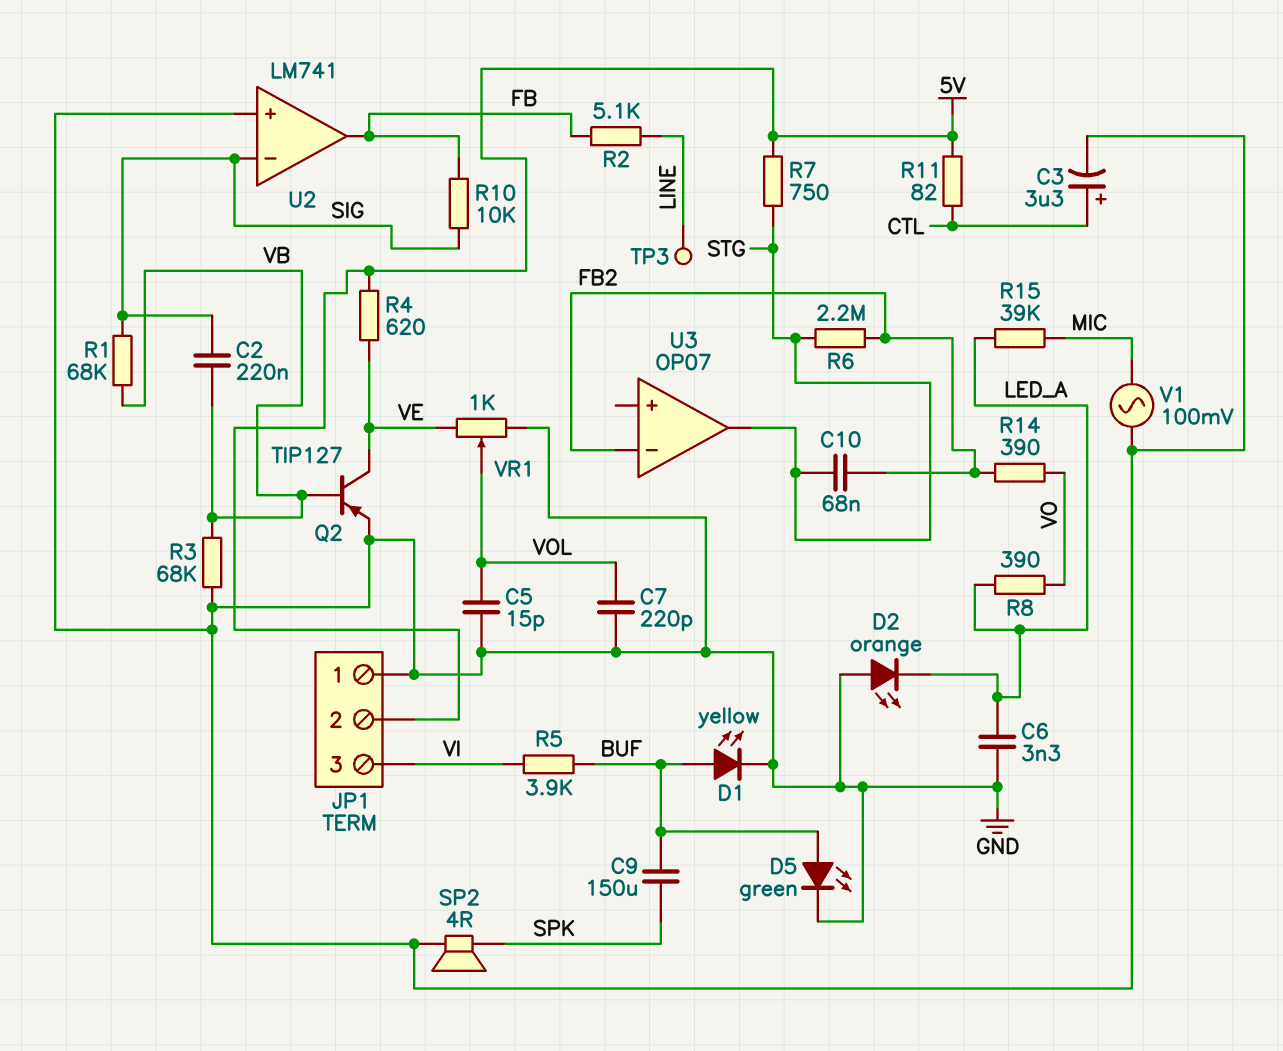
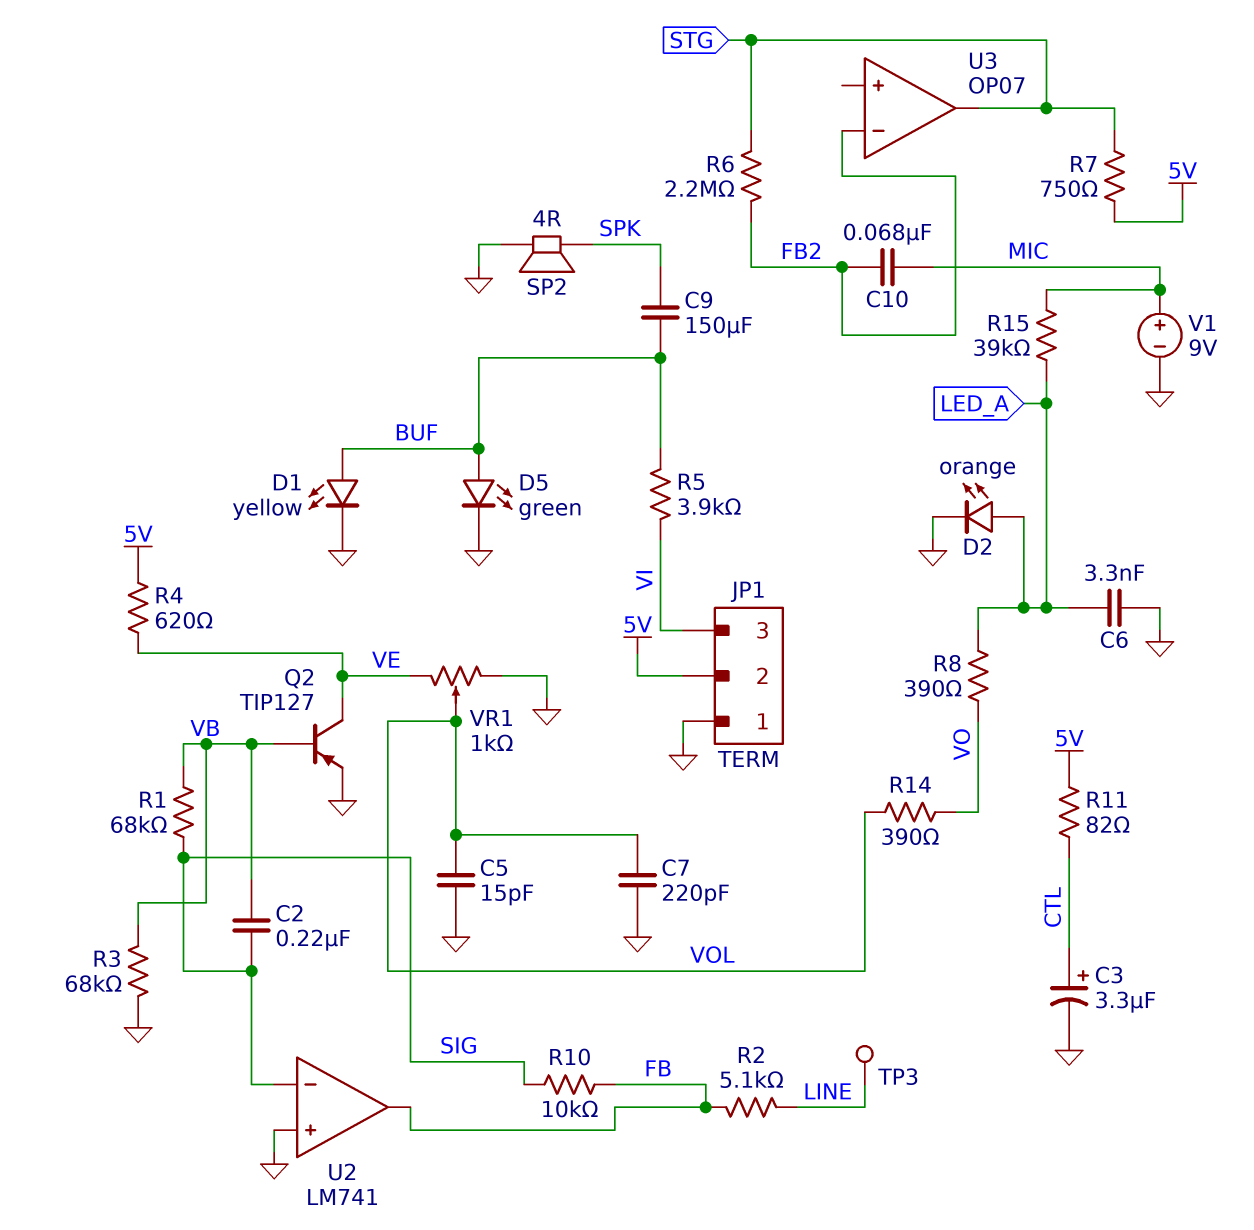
C10: 68nF (FB2, STG) -> 68nF (FB2, MIC)
D2: LED orange (A GND, K LED_A) -> LED orange (A LED_A, K GND)
R14: 390 (FB2, VO) -> 390 (VO, VOL)
V1: AC 100mV (GND, MIC) -> 9V (plus MIC, minus GND)

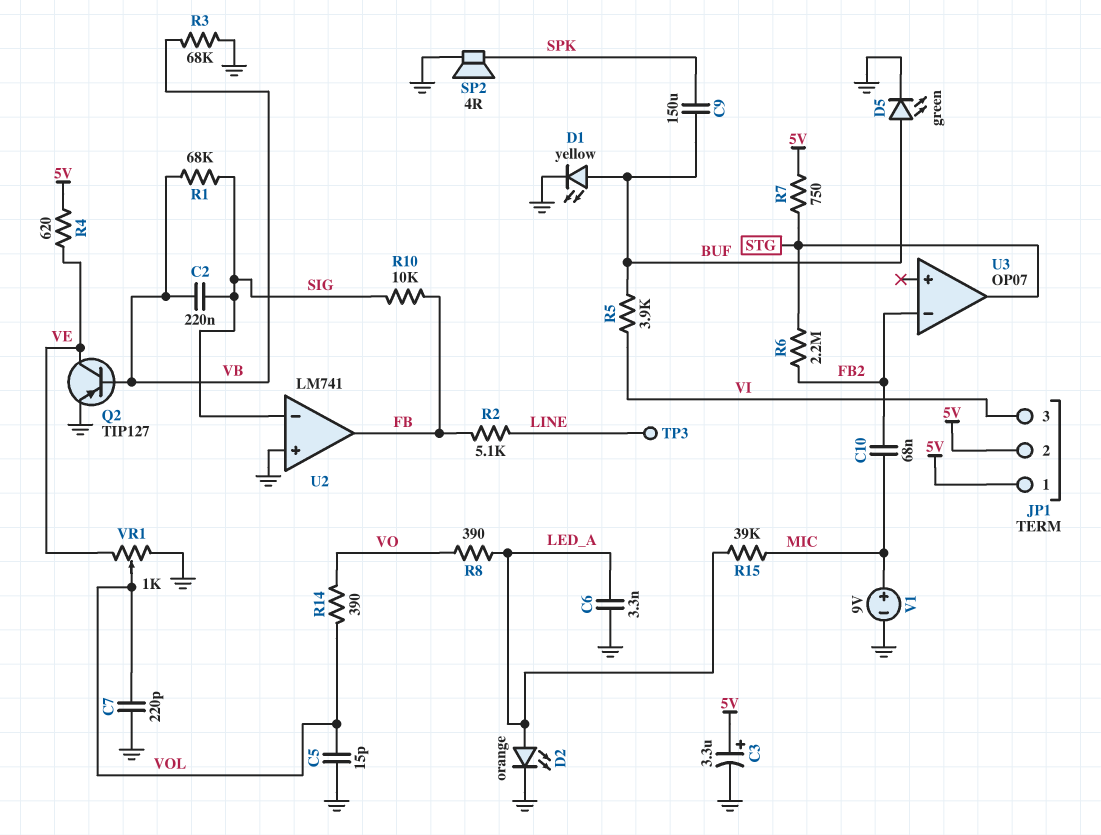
C3: 3.3uF (plus CTL, minus GND) -> 3.3uF (plus 5V, minus GND)
JP1 pin 1: GND -> 5V
R11: 82 (5V, CTL) -> none

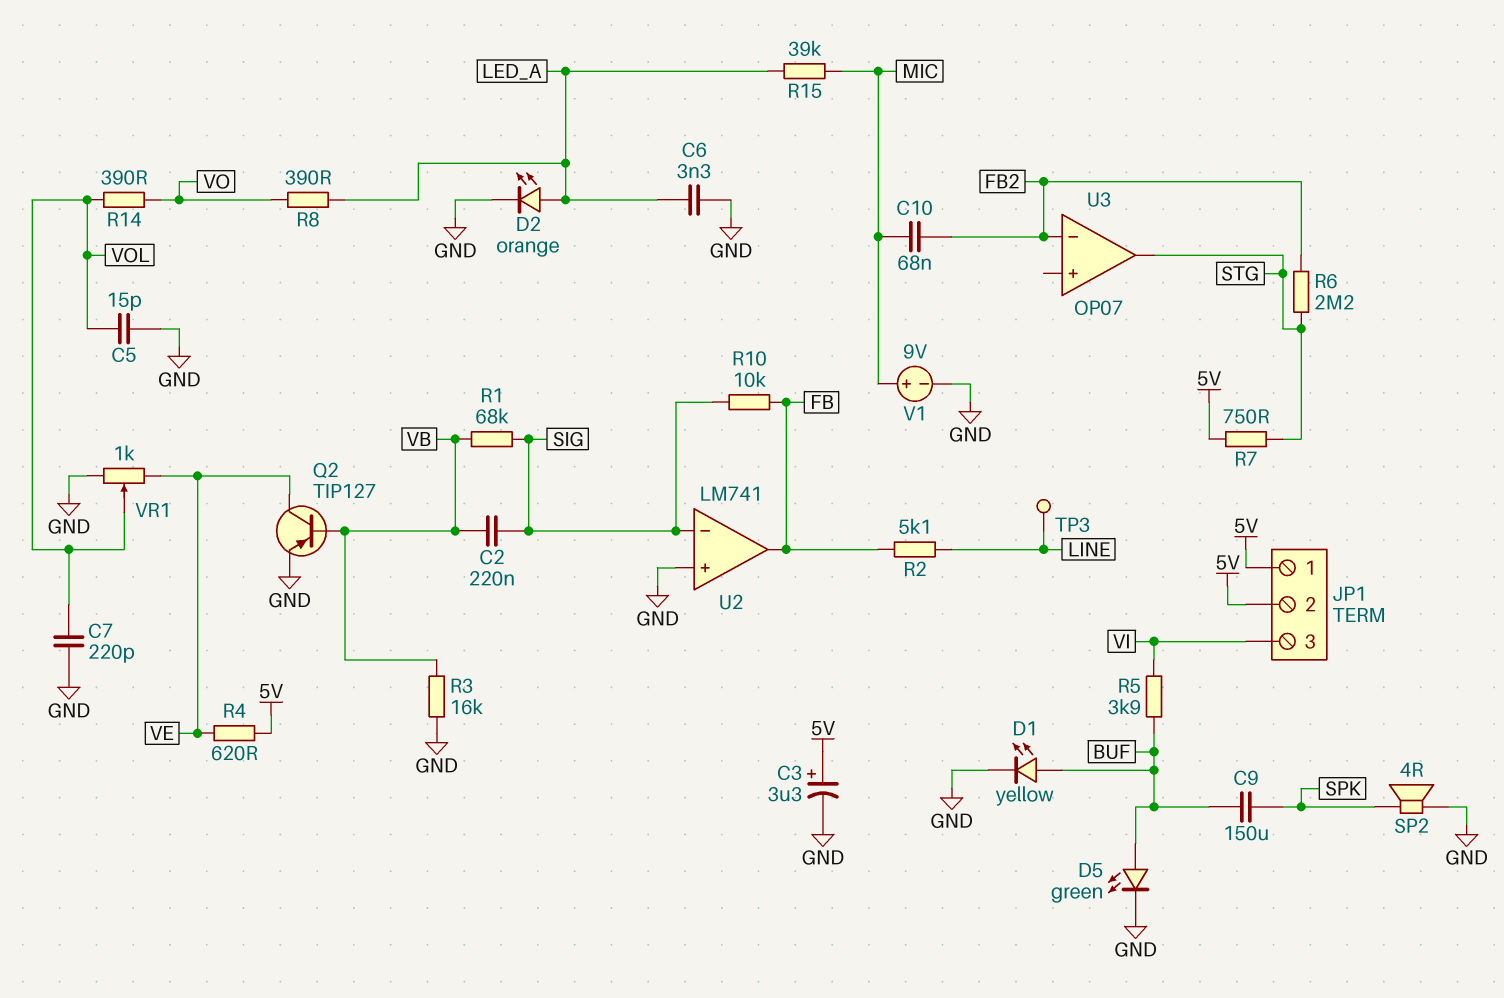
R3: 68k (GND, VB) -> 16k (GND, VB)

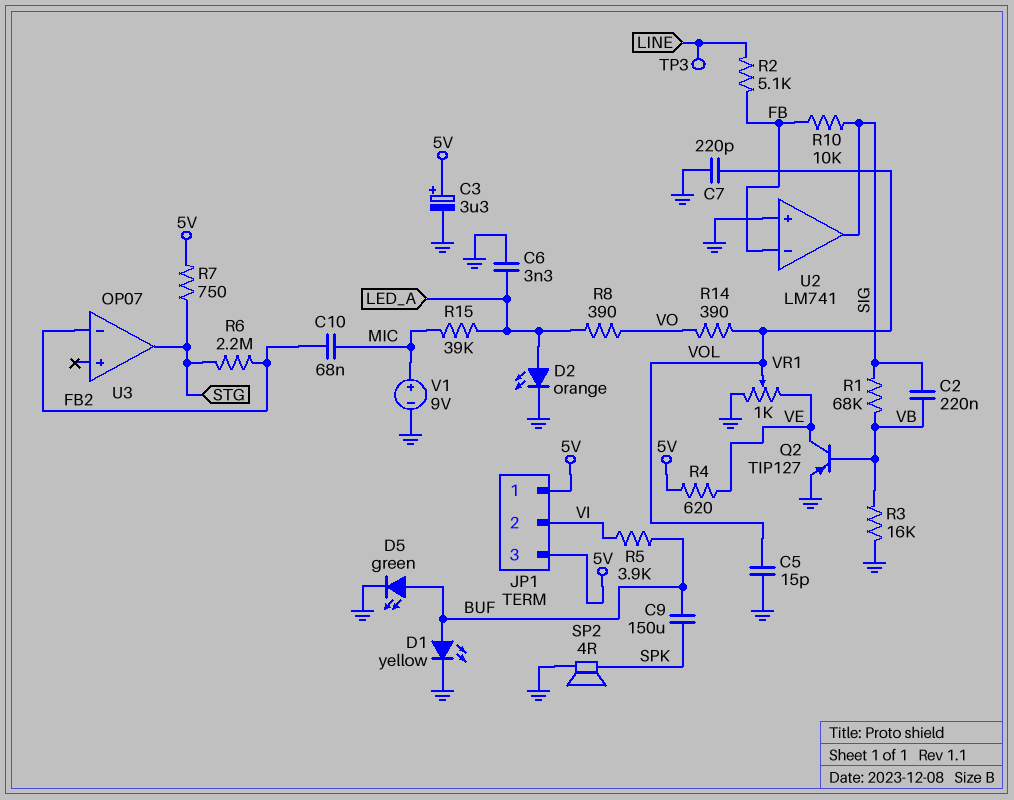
JP1 pin 2: 5V -> VI
JP1 pin 3: VI -> 5V
U2 pin in-: SIG -> FB
U2 pin out: FB -> SIG

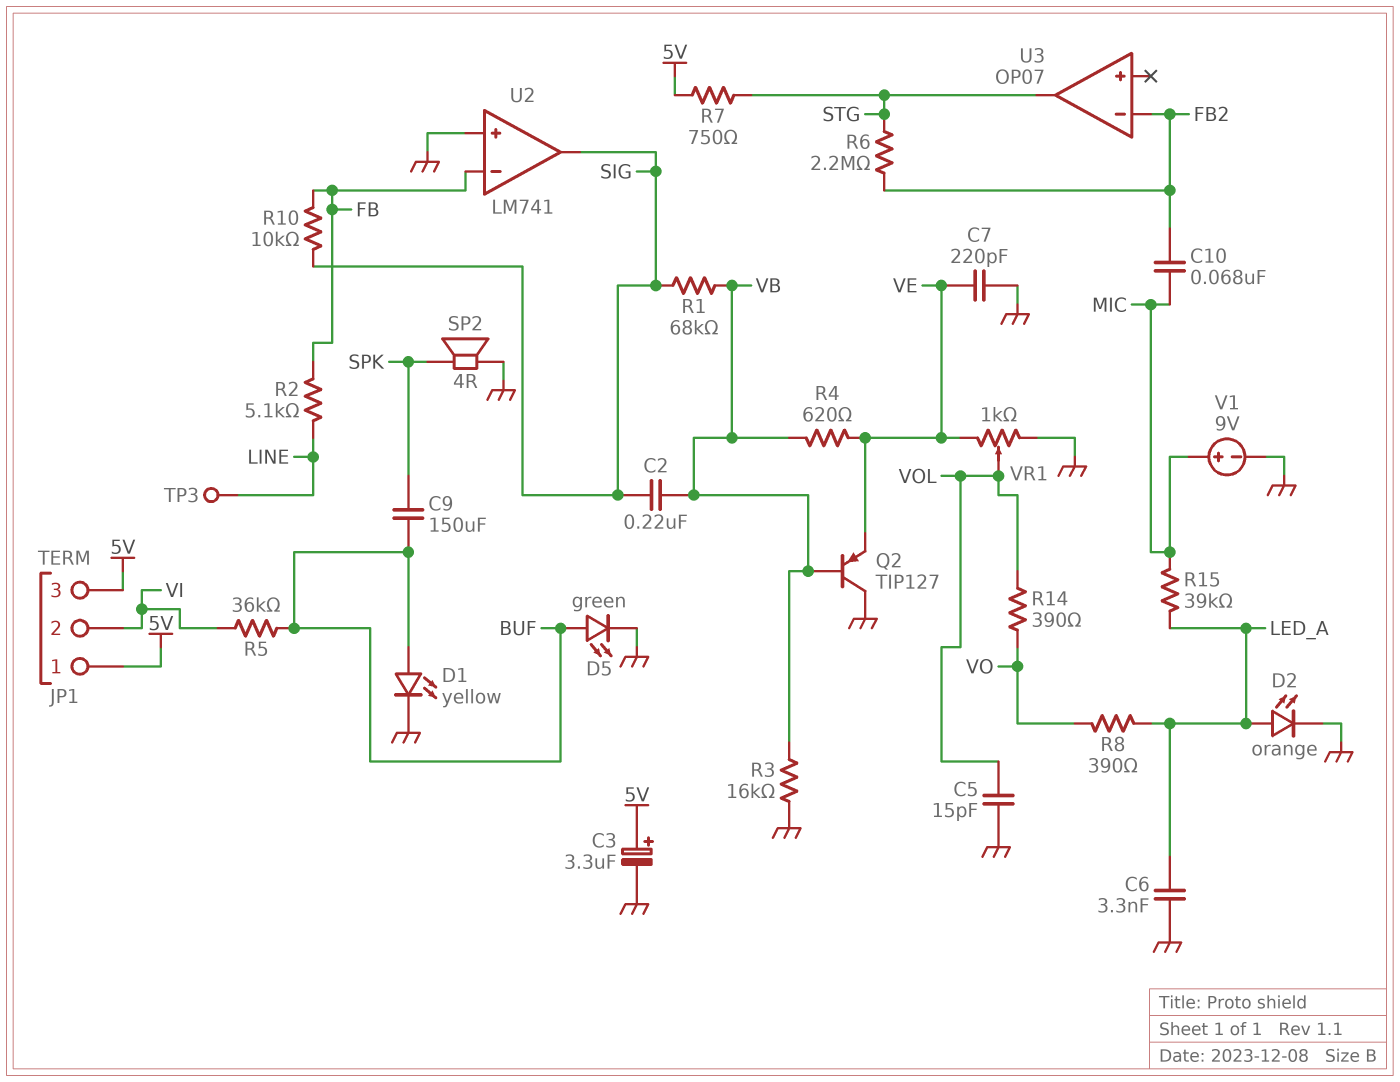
C7: 220pF (GND, VOL) -> 220pF (GND, VE)
Q2: PNP TIP127 (B VB, C VE, E GND) -> PNP TIP127 (B VB, C GND, E VE)
R4: 620 (5V, VE) -> 620 (VB, VE)
R5: 3.9k (BUF, VI) -> 36k (BUF, VI)

